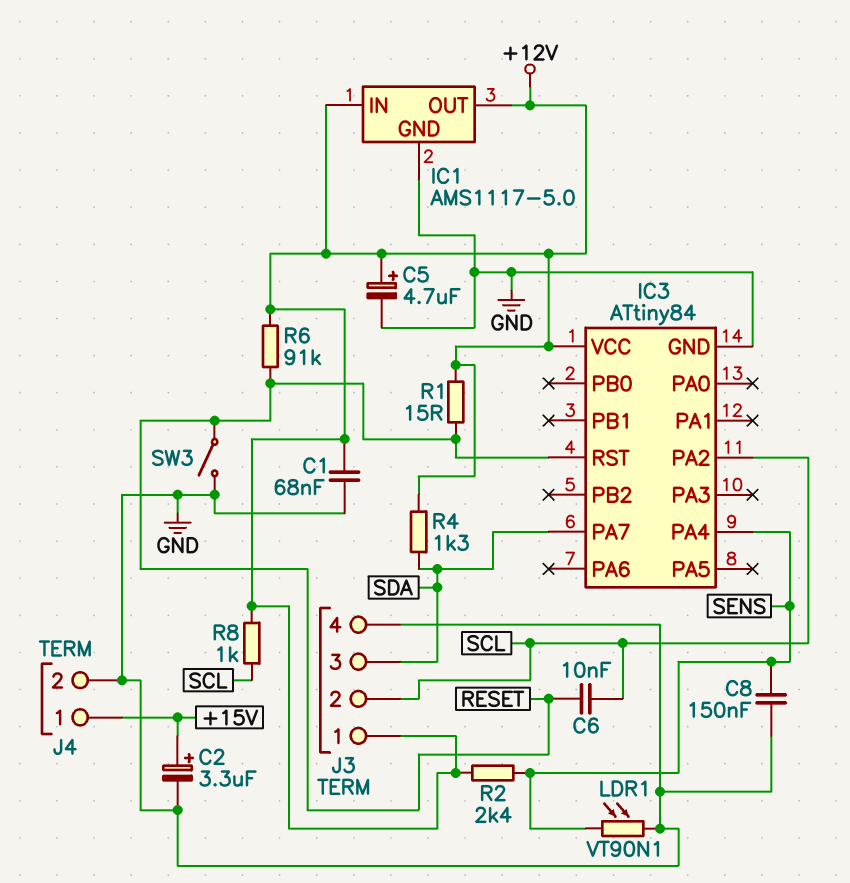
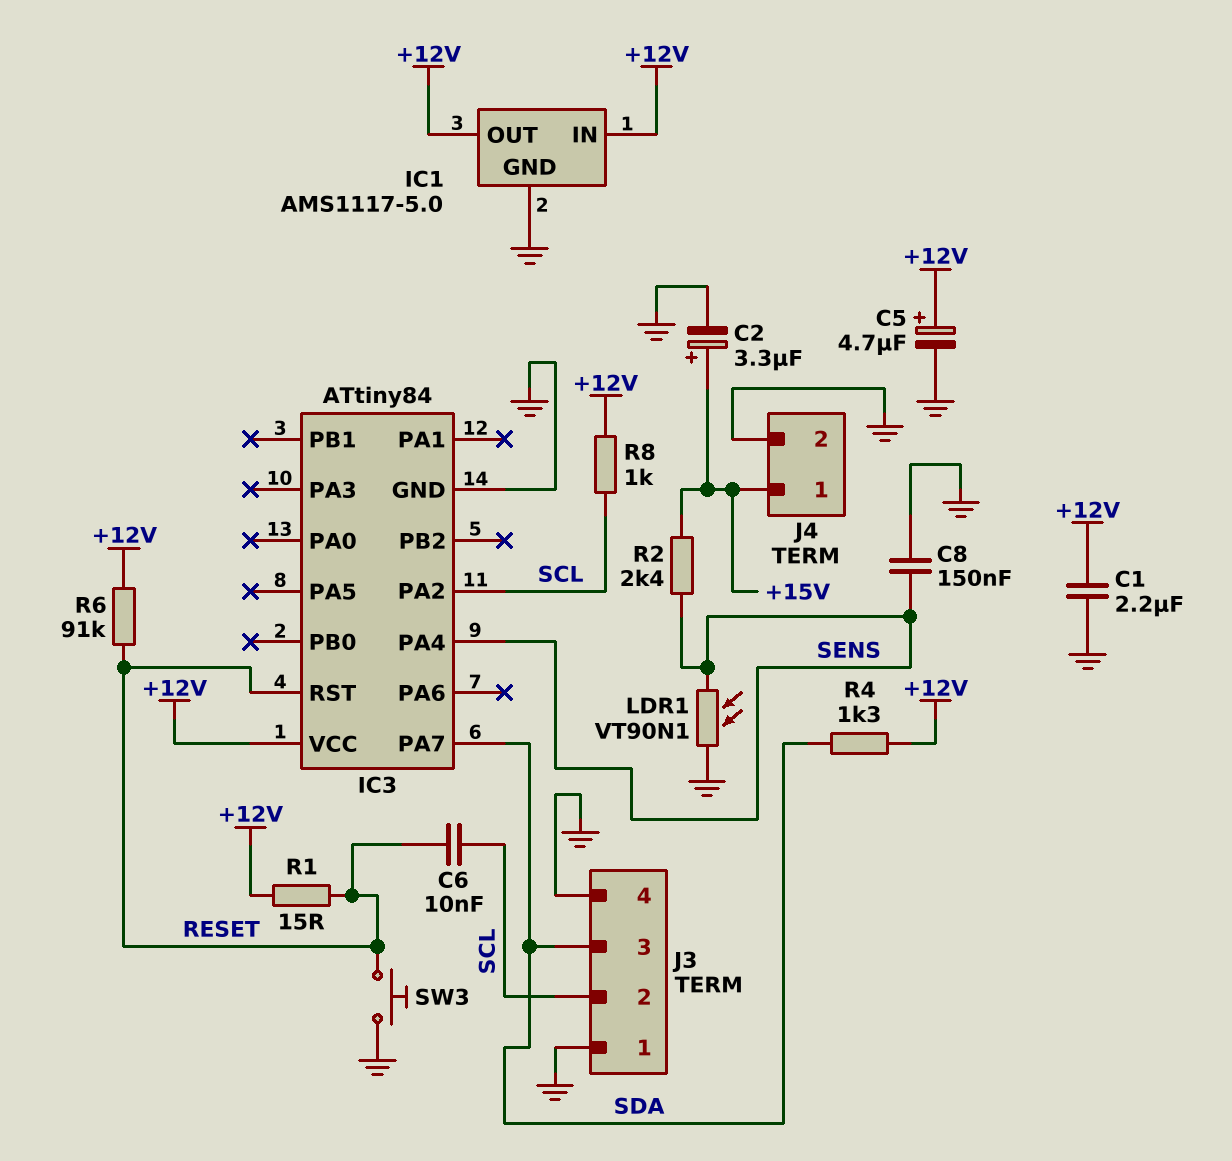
C1: 68nF (+12V, GND) -> 2.2uF (+12V, GND)
J3 pin 1: +12V -> GND
R2: 2.4k (+12V, SENS) -> 2.4k (+15V, SENS)
SW3: switch (GND, RESET) -> button (GND, RESET)

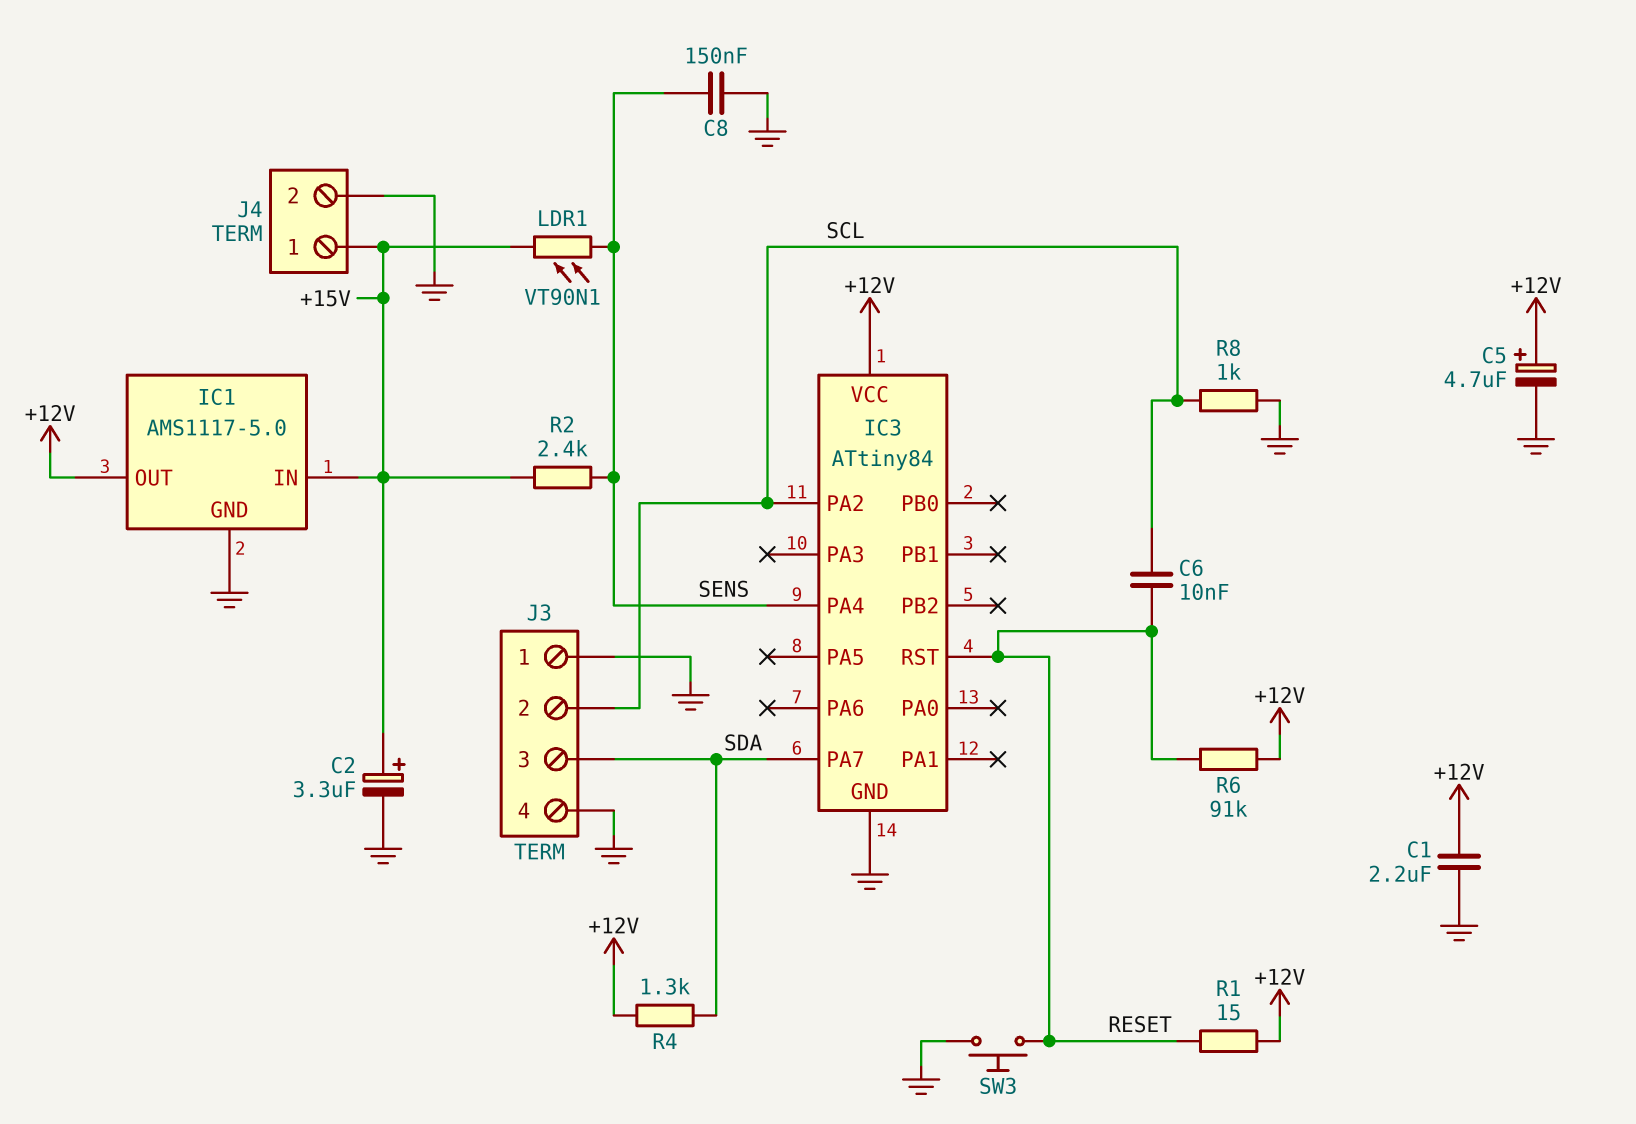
IC1 pin IN: +12V -> +15V
LDR1: VT90N1 (GND, SENS) -> VT90N1 (+15V, SENS)
R8: 1k (+12V, SCL) -> 1k (GND, SCL)

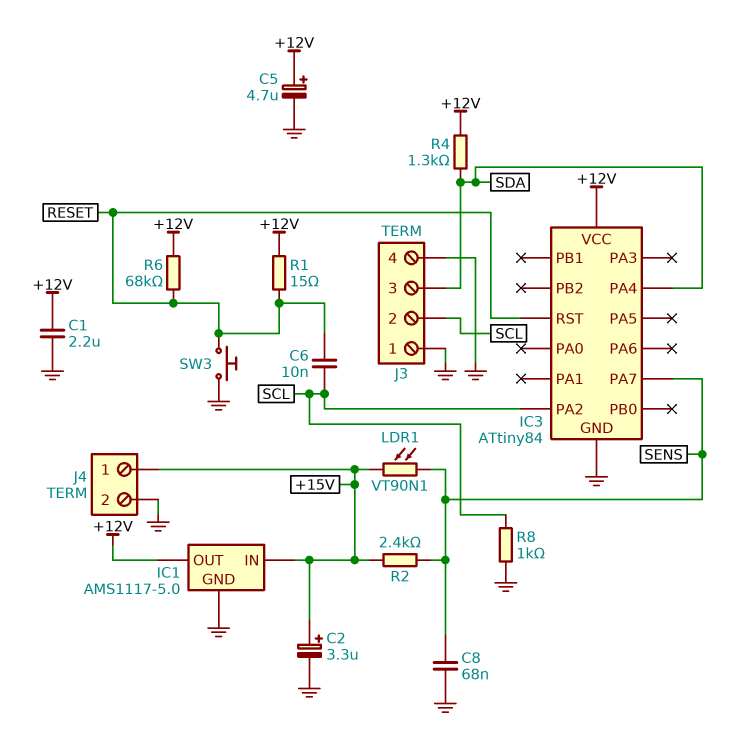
C8: 150nF (GND, SENS) -> 68nF (GND, SENS)
IC3 pin PA4: SENS -> SDA
IC3 pin PA7: SDA -> SENS
R6: 91k (+12V, RESET) -> 68k (+12V, RESET)

